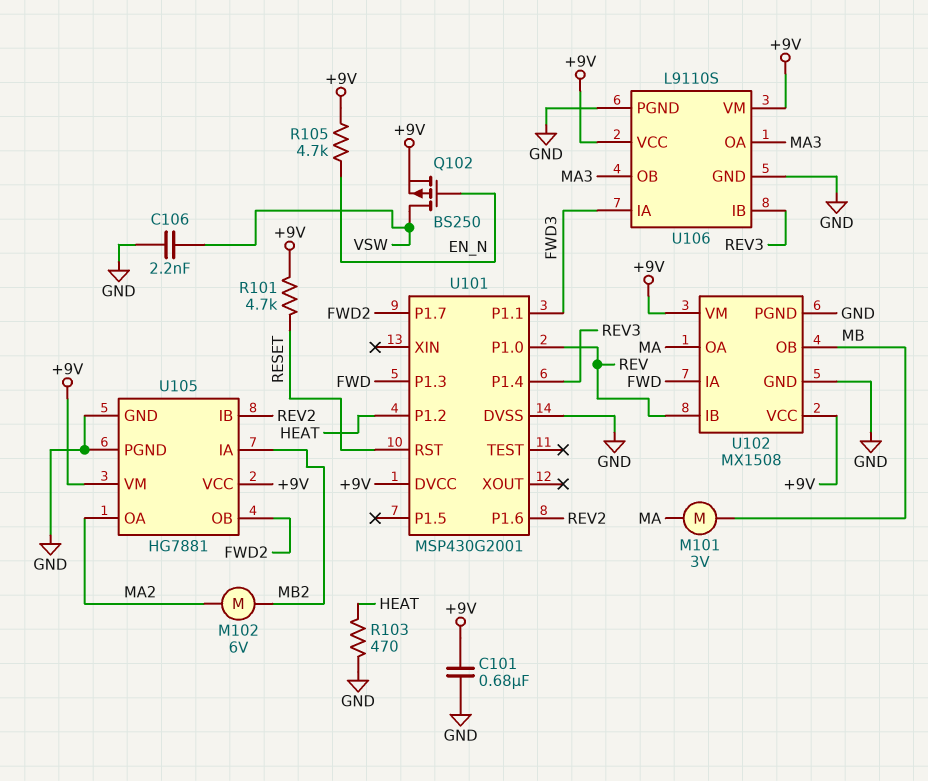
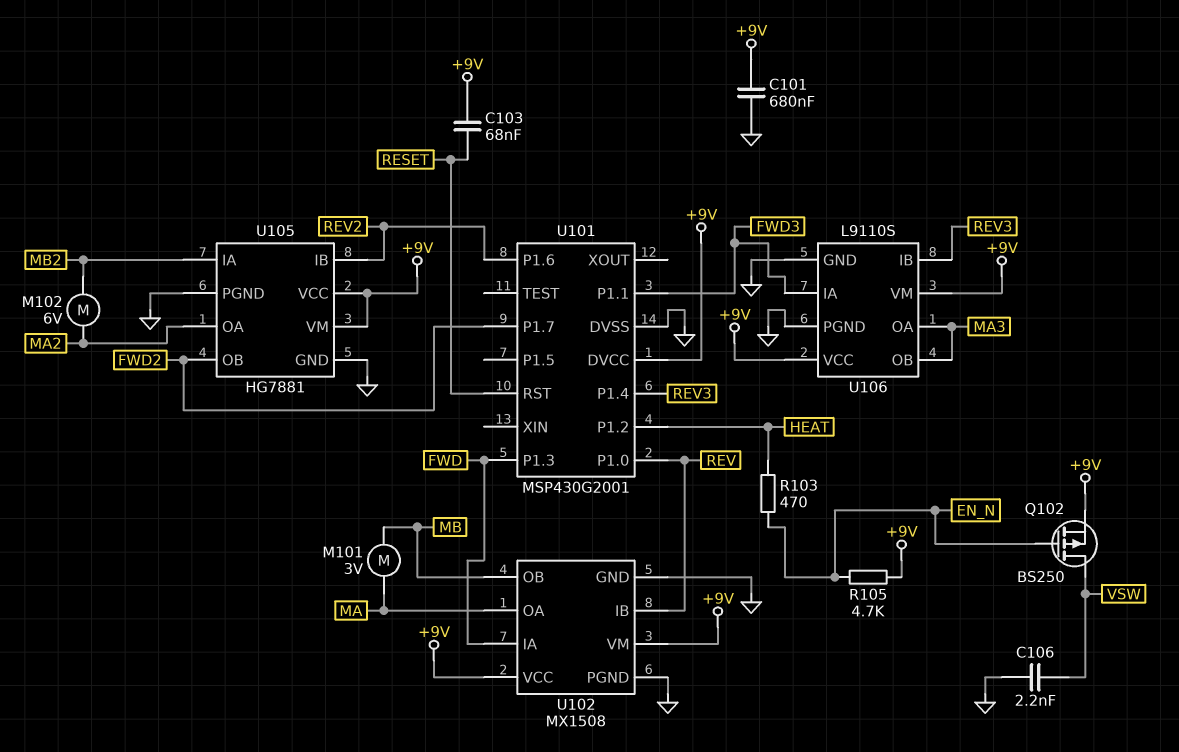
C103: none -> 68nF (+9V, RESET)
R101: 4.7k (+9V, RESET) -> none
R103: 470 (GND, HEAT) -> 470 (EN_N, HEAT)

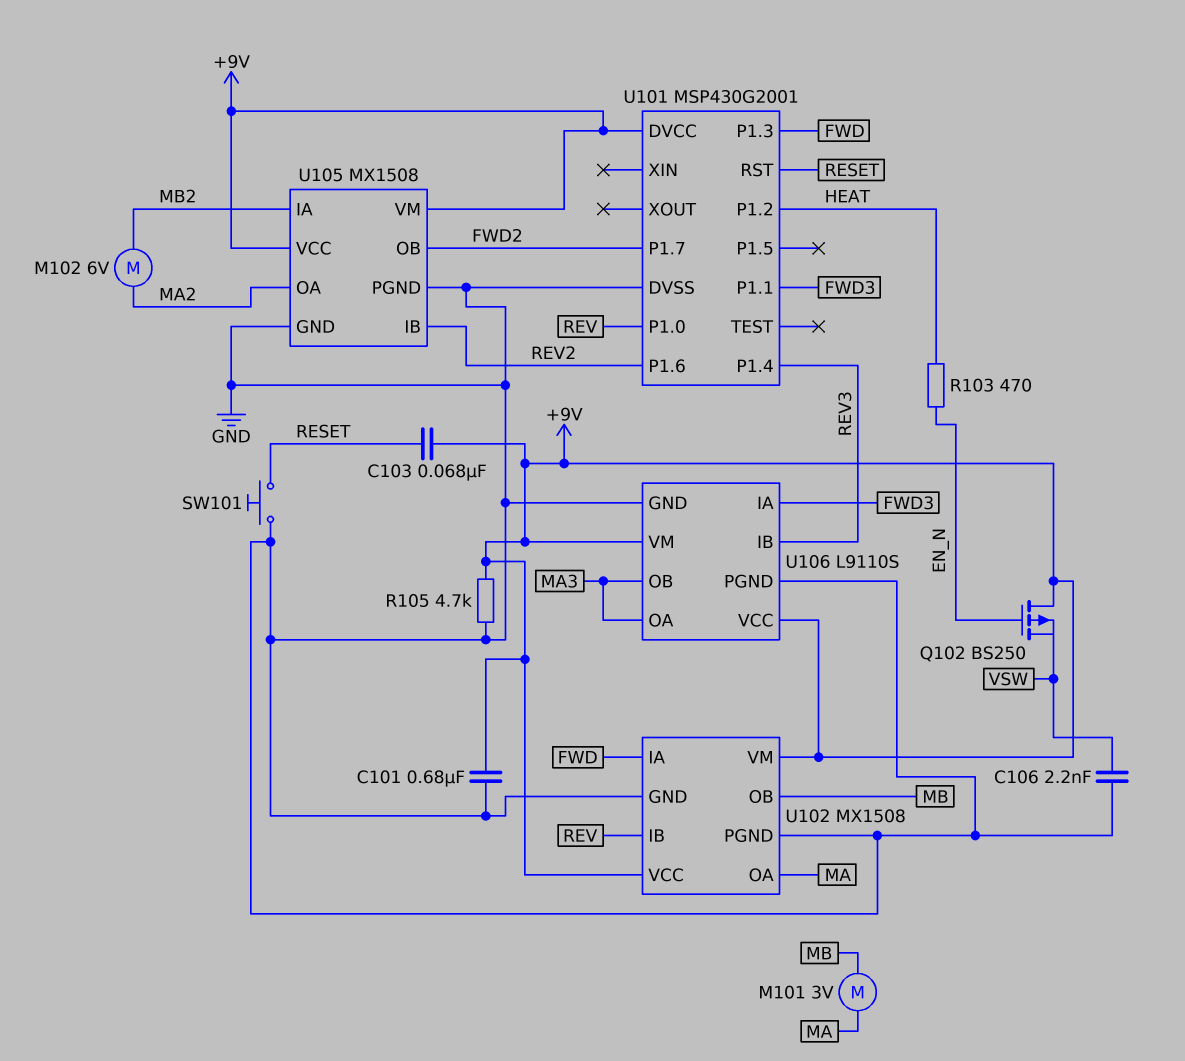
Q102: PMOS BS250 (G EN_N, D VSW, S +9V) -> PMOS BS250 (G EN_N, D +9V, S VSW)
R105: 4.7k (+9V, EN_N) -> 4.7k (+9V, GND)
SW101: none -> button (GND, RESET)
U105: HG7881 -> MX1508

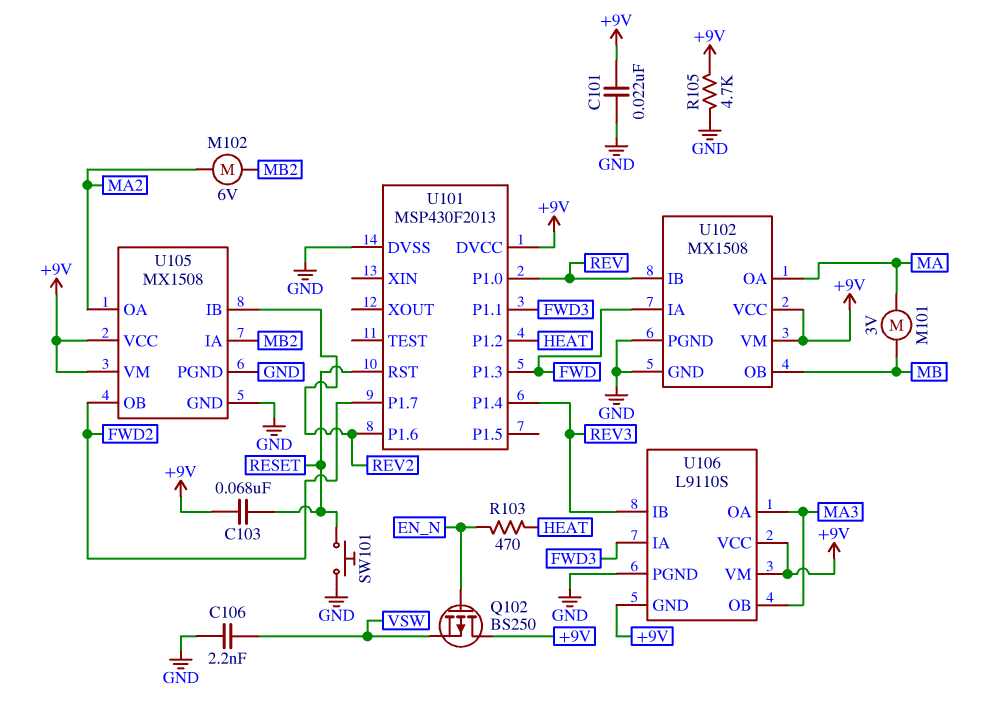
C101: 680nF (+9V, GND) -> 22nF (+9V, GND)
U101: MSP430G2001 -> MSP430F2013
U106 pin GND: GND -> +9V

